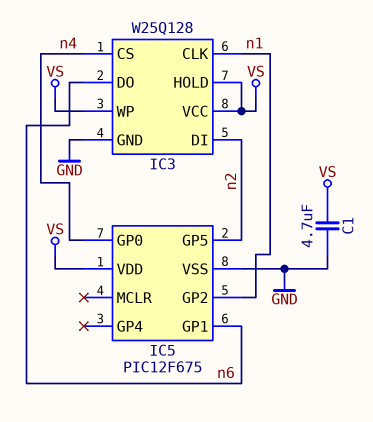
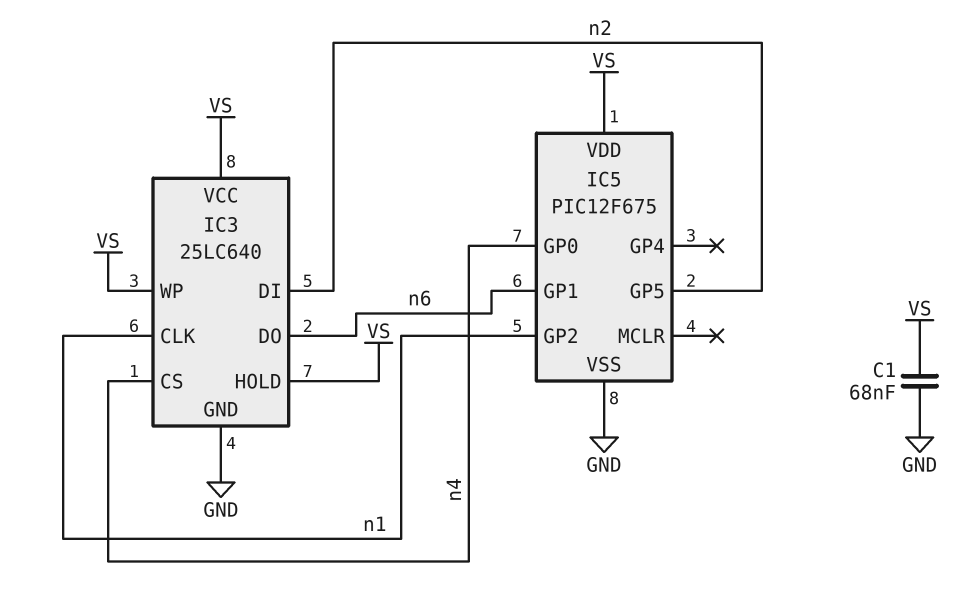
C1: 4.7uF (GND, VS) -> 68nF (GND, VS)
IC3: W25Q128 -> 25LC640

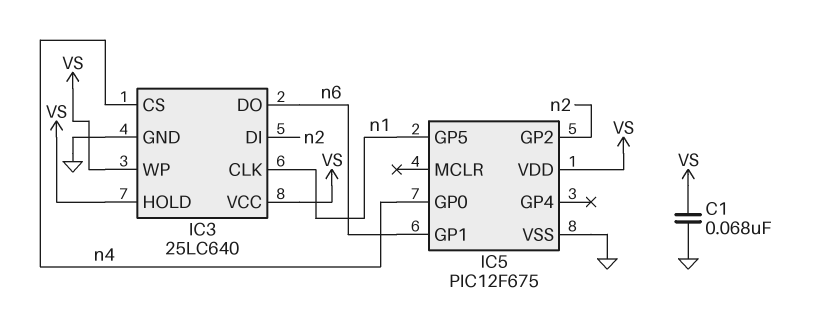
IC5 pin GP2: n1 -> n2
IC5 pin GP5: n2 -> n1

